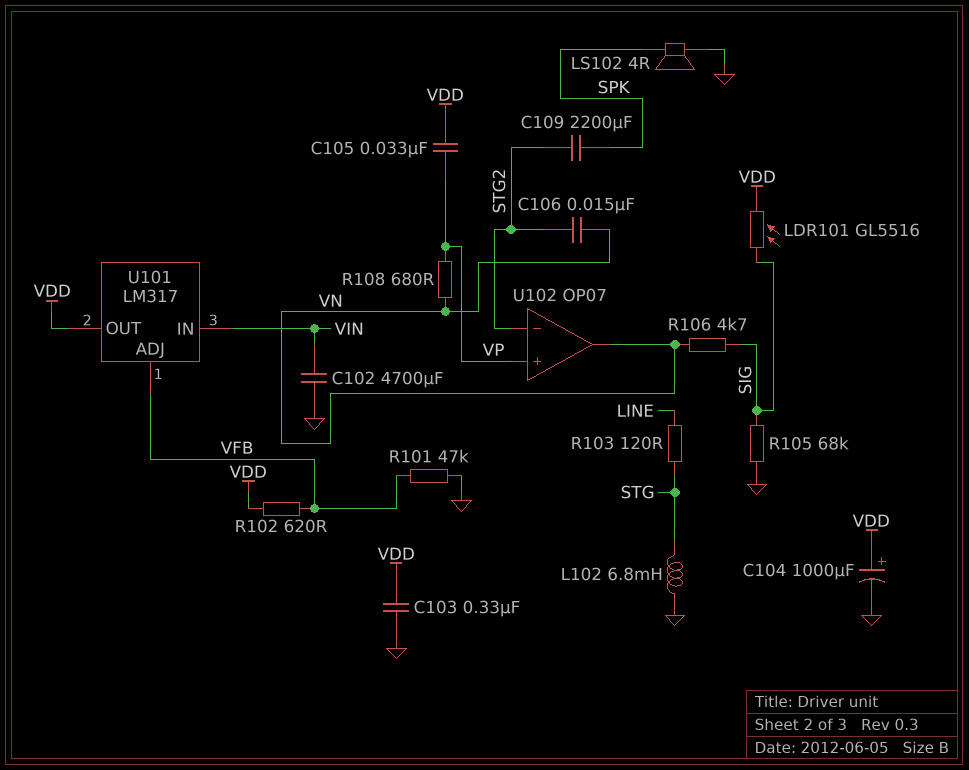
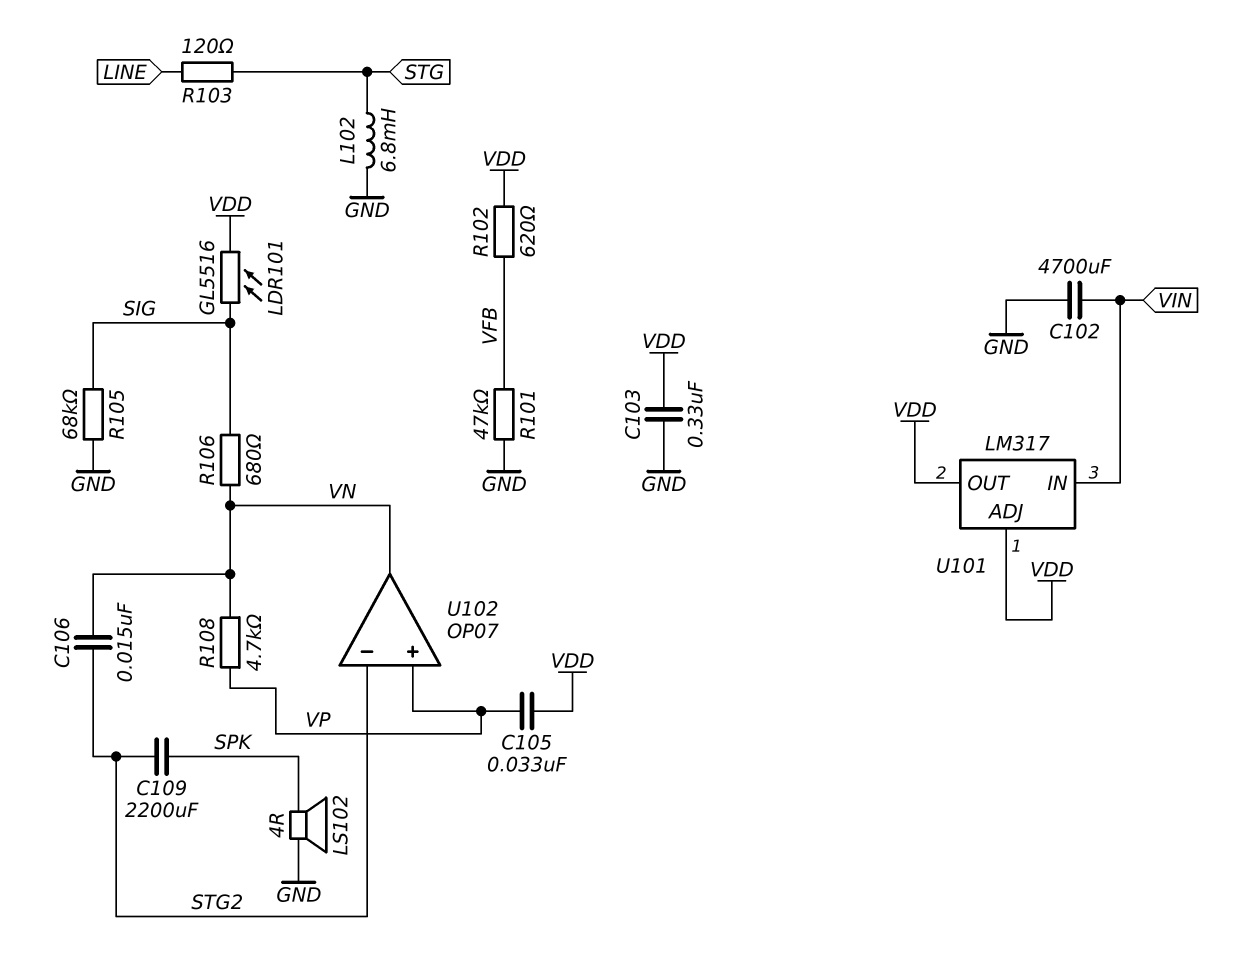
C104: 1000uF (plus VDD, minus GND) -> none
R106: 4.7k (SIG, VN) -> 680 (SIG, VN)
R108: 680 (VN, VP) -> 4.7k (VN, VP)
U101 pin ADJ: VFB -> VDD

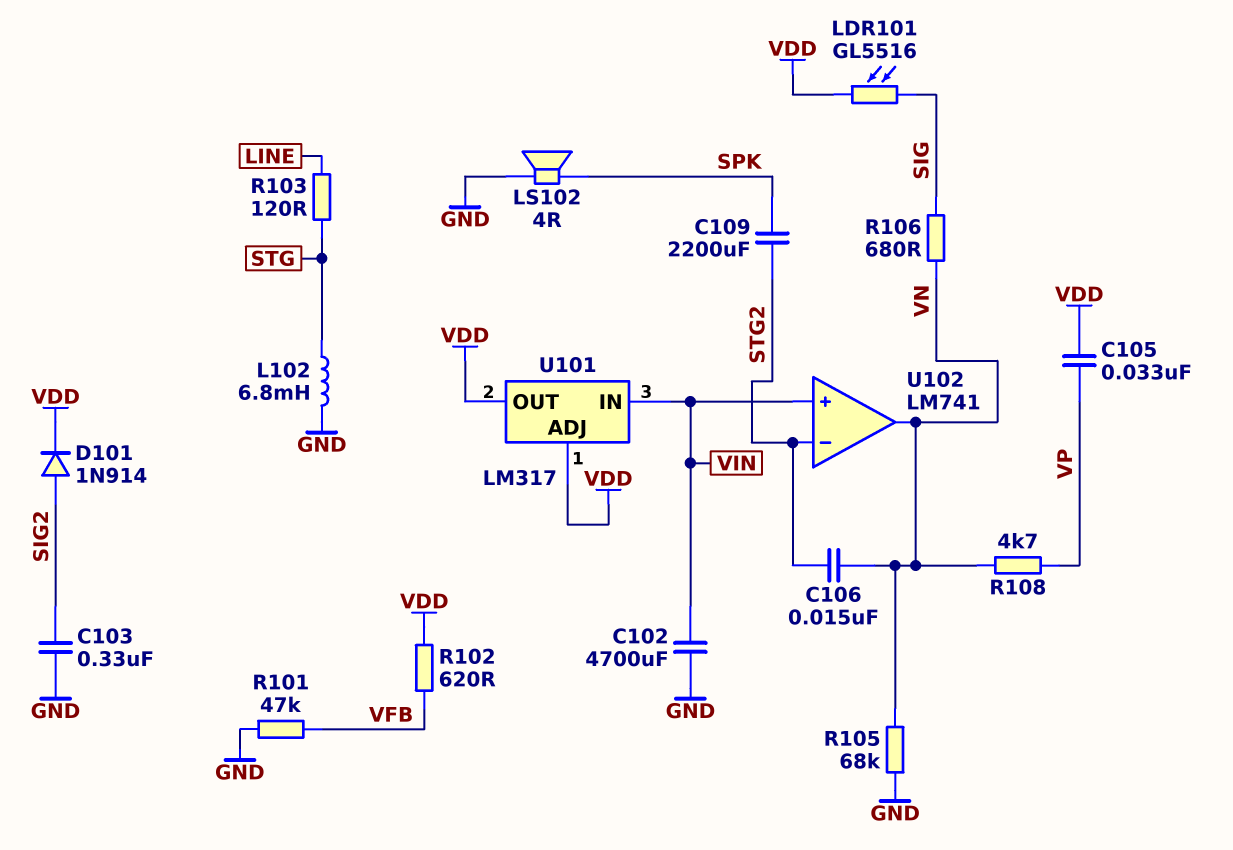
C103: 330nF (GND, VDD) -> 330nF (GND, SIG2)
D101: none -> diode 1N914 (A SIG2, K VDD)
R105: 68k (GND, SIG) -> 68k (GND, VN)
U102: OP07 -> LM741
U102 pin in+: VP -> VIN

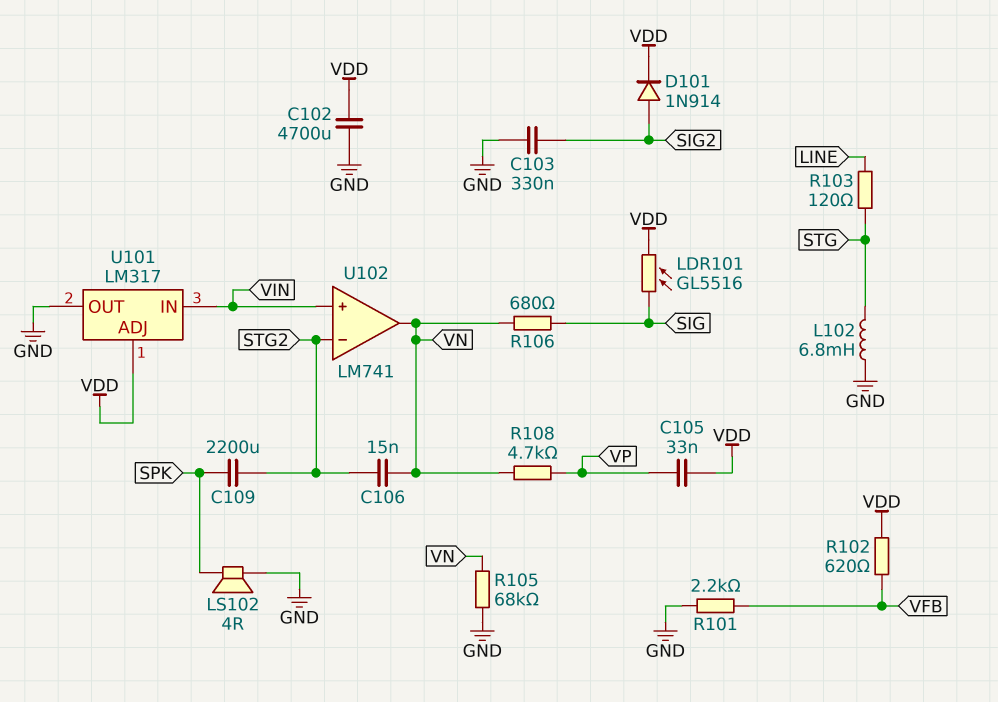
C102: 4700uF (GND, VIN) -> 4700uF (GND, VDD)
R101: 47k (GND, VFB) -> 2.2k (GND, VFB)
U101 pin OUT: VDD -> GND

